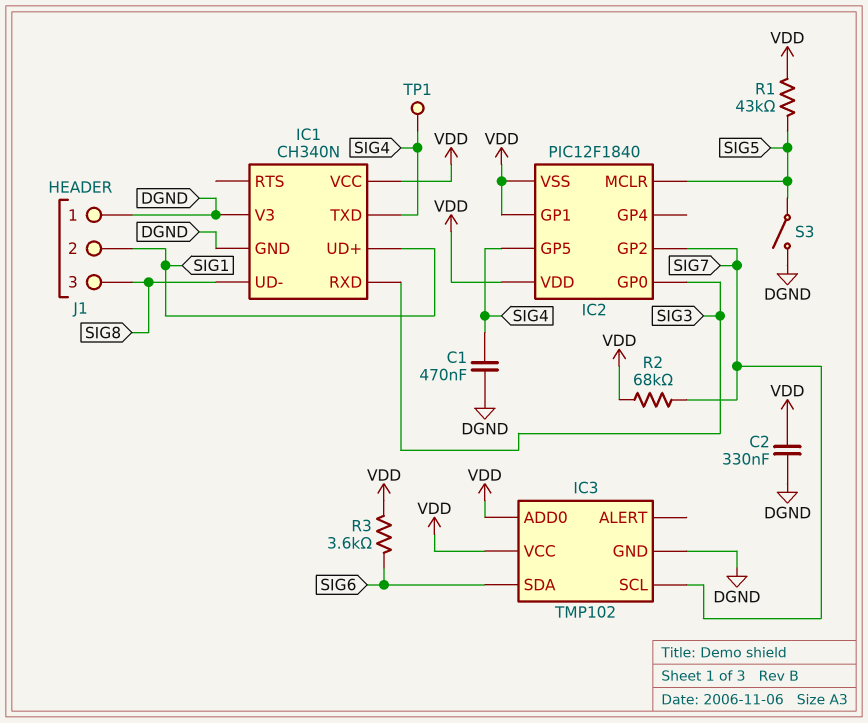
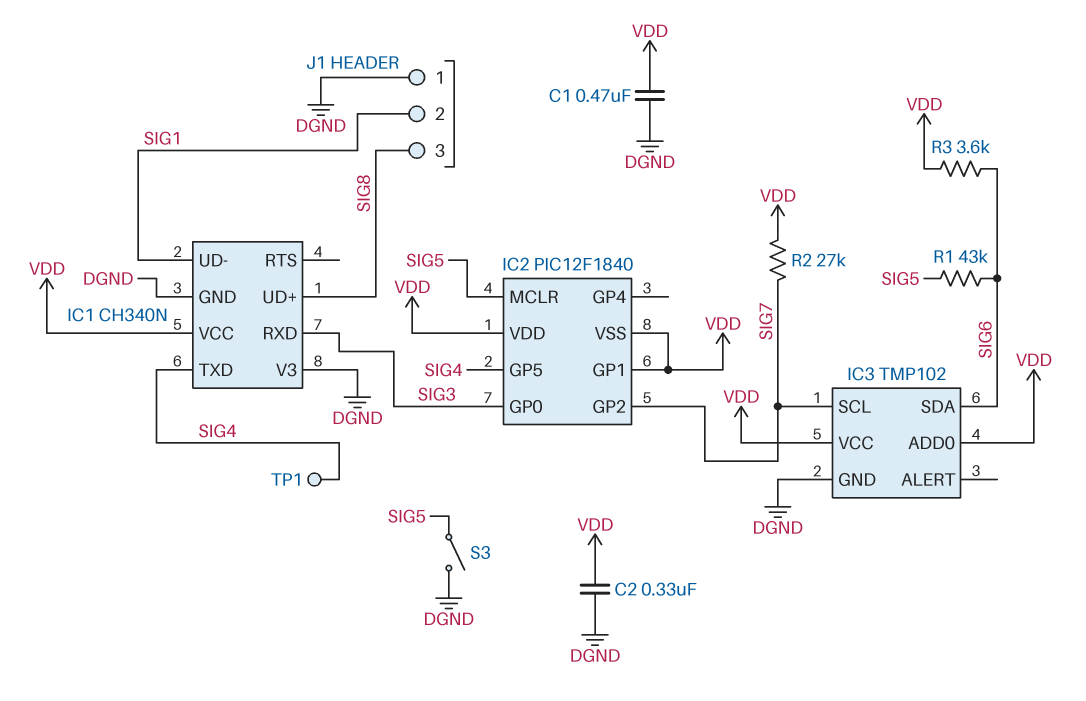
C1: 470nF (DGND, SIG4) -> 470nF (DGND, VDD)
IC1 pin UD+: SIG1 -> SIG8
IC1 pin UD-: SIG8 -> SIG1
R1: 43k (SIG5, VDD) -> 43k (SIG5, SIG6)
R2: 68k (SIG7, VDD) -> 27k (SIG7, VDD)

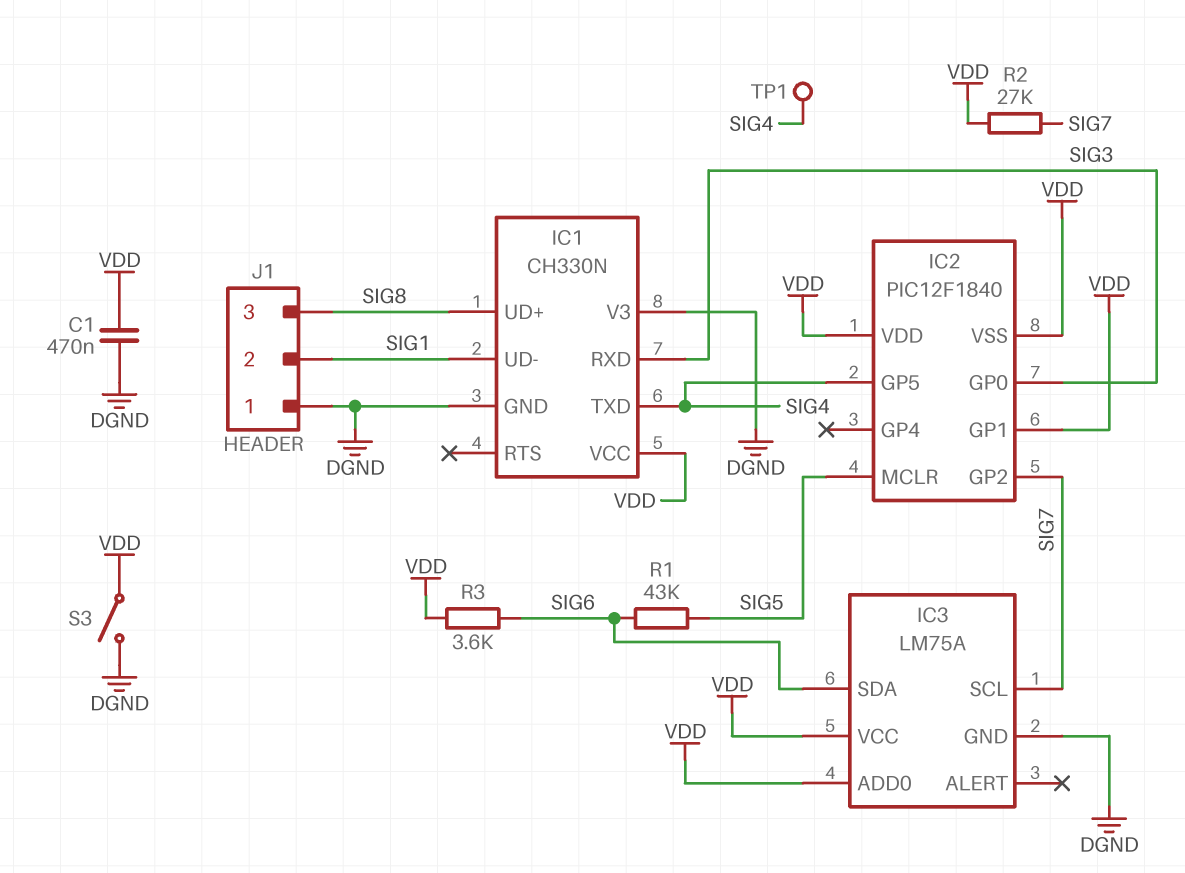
C2: 330nF (DGND, VDD) -> none
IC1: CH340N -> CH330N
IC3: TMP102 -> LM75A
S3: switch (DGND, SIG5) -> switch (DGND, VDD)

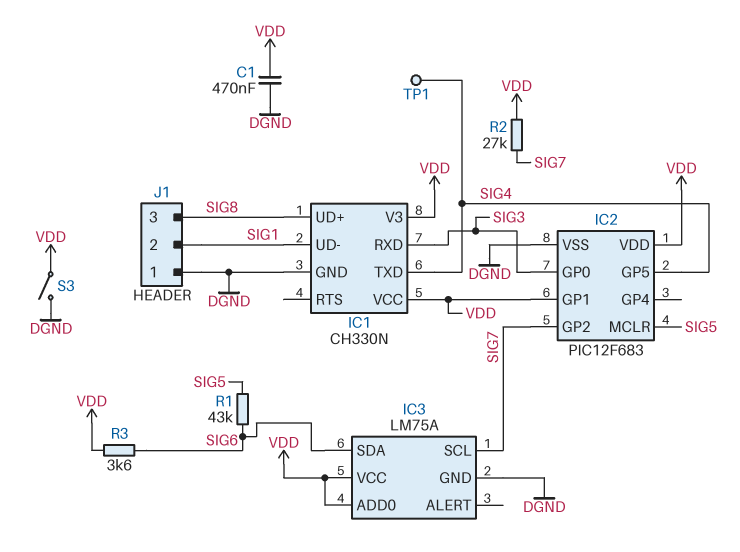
IC1 pin V3: DGND -> VDD
IC2: PIC12F1840 -> PIC12F683
IC2 pin VSS: VDD -> DGND

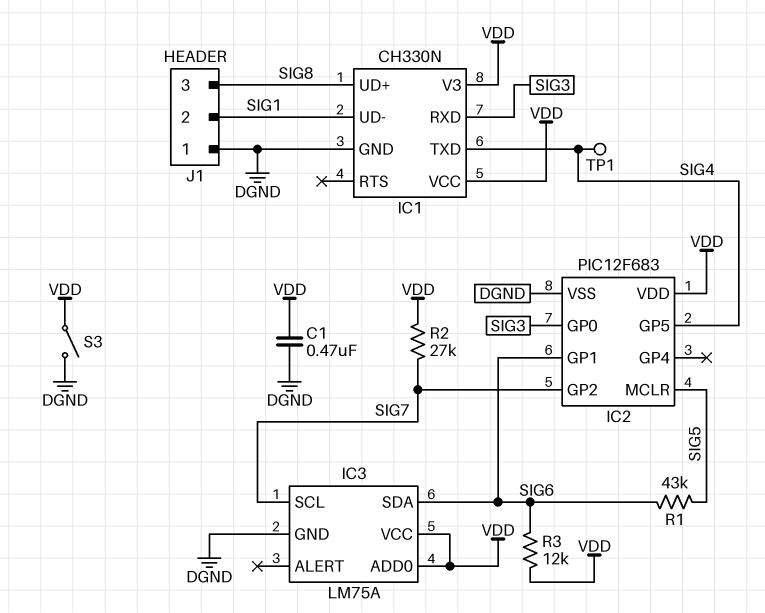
IC2 pin GP1: VDD -> SIG6
R3: 3.6k (SIG6, VDD) -> 12k (SIG6, VDD)

